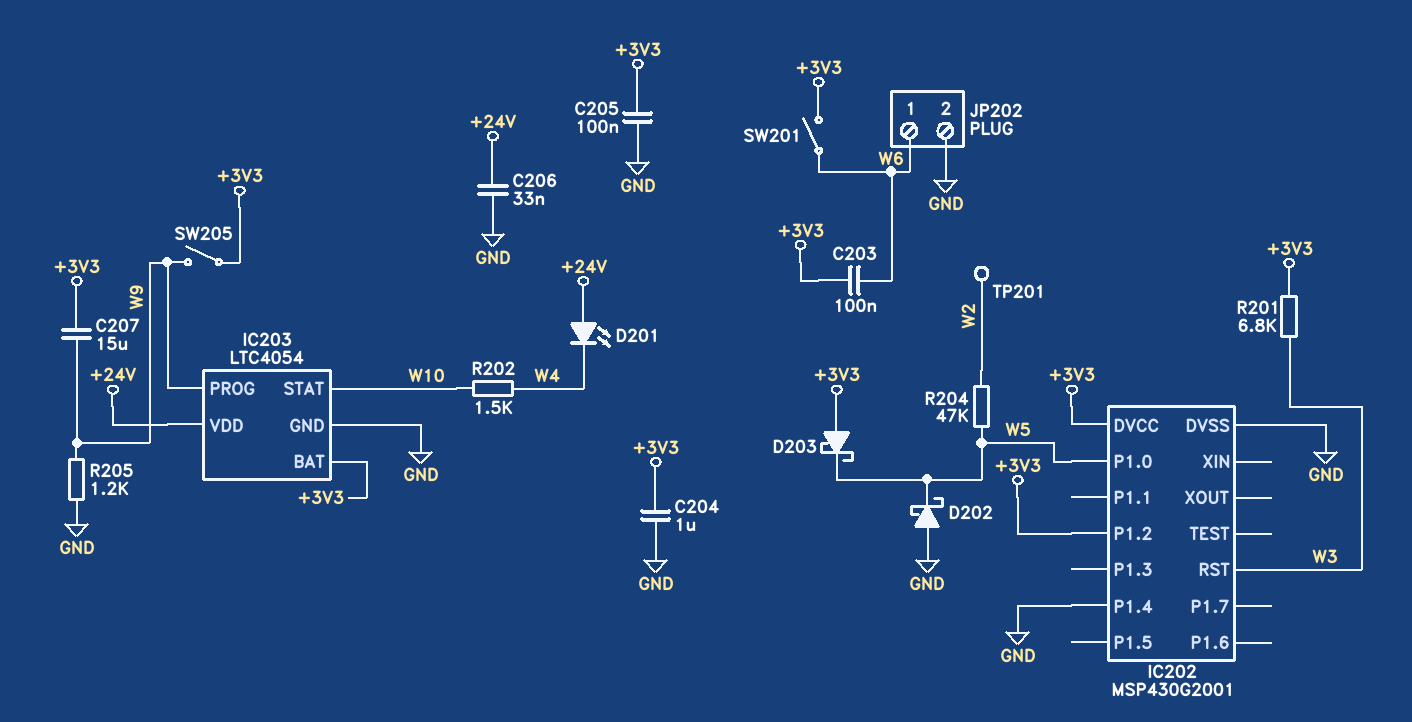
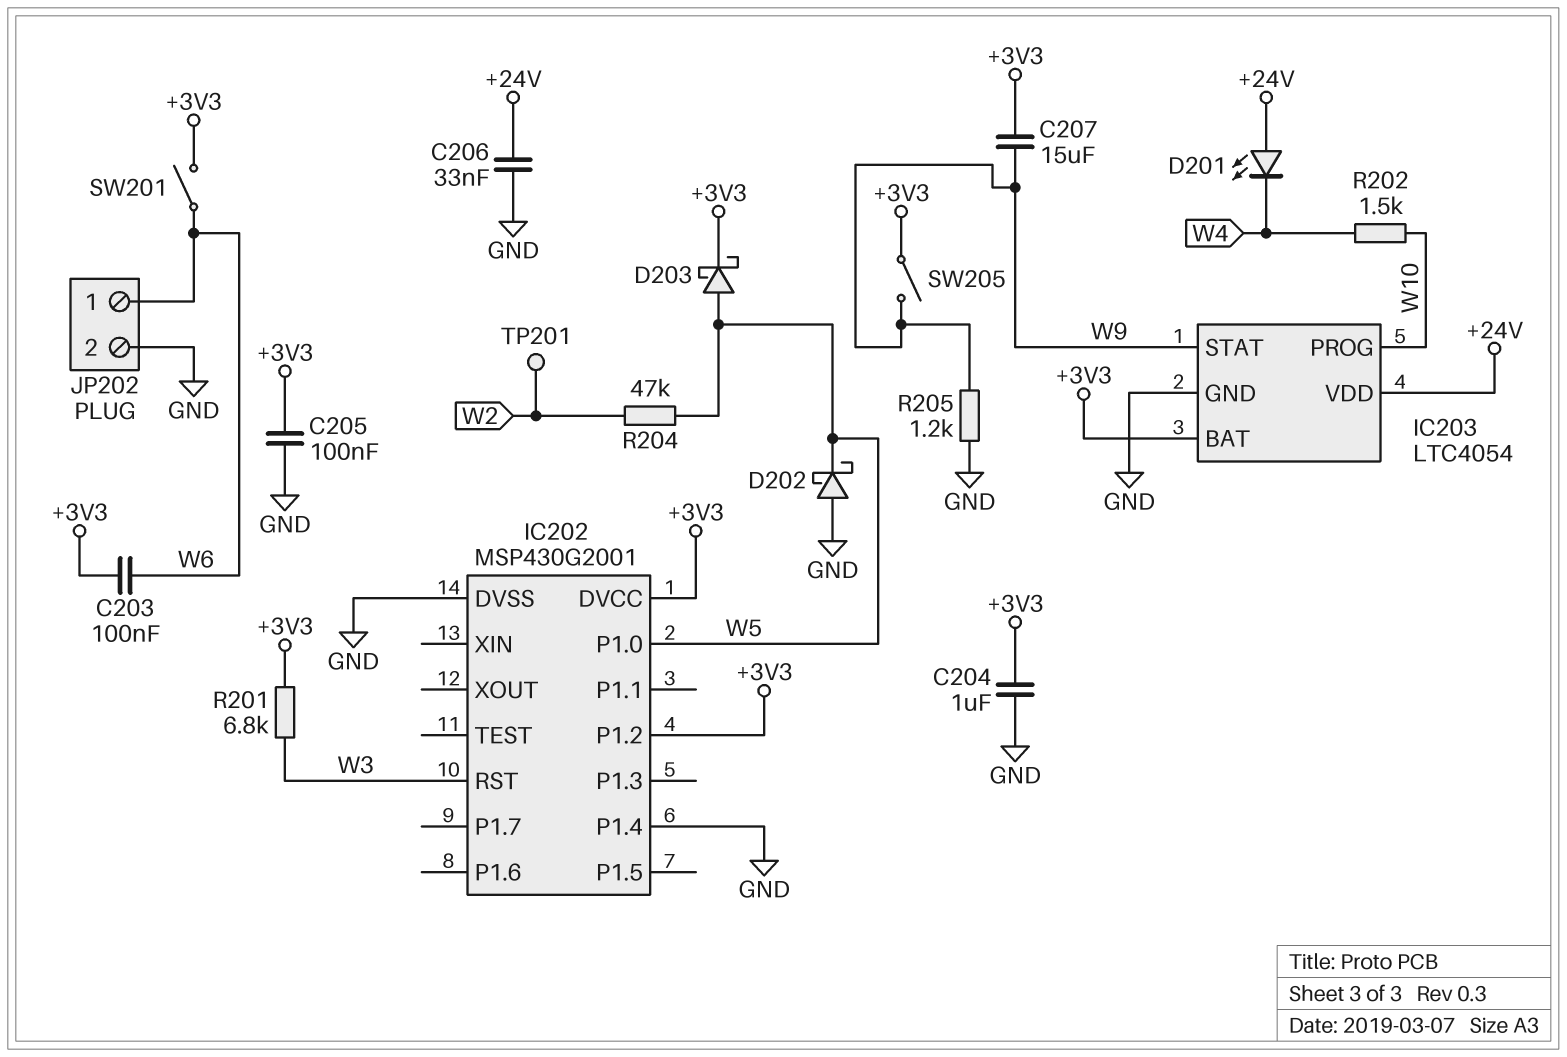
D203: schottky (A +3V3, K W5) -> schottky (A W5, K +3V3)
IC203 pin PROG: W9 -> W10
IC203 pin STAT: W10 -> W9

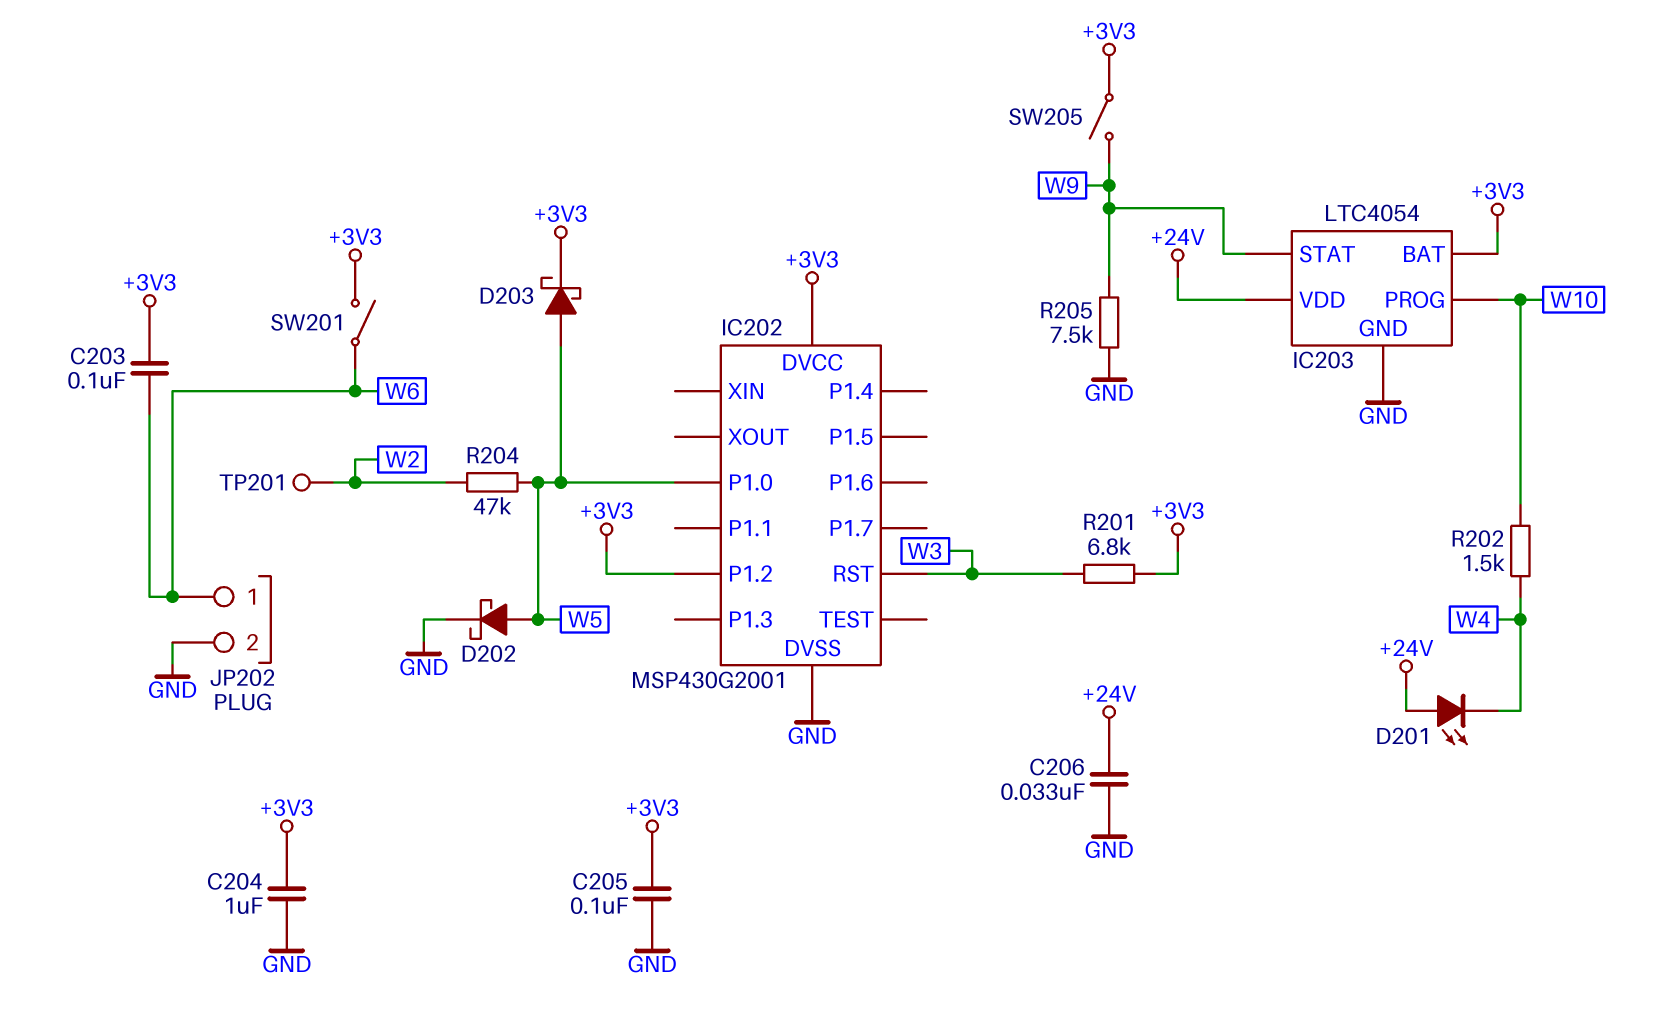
C207: 15uF (+3V3, W9) -> none
D202: schottky (A GND, K W5) -> schottky (A W5, K GND)
IC202 pin P1.4: GND -> none
R205: 1.2k (GND, W9) -> 7.5k (GND, W9)

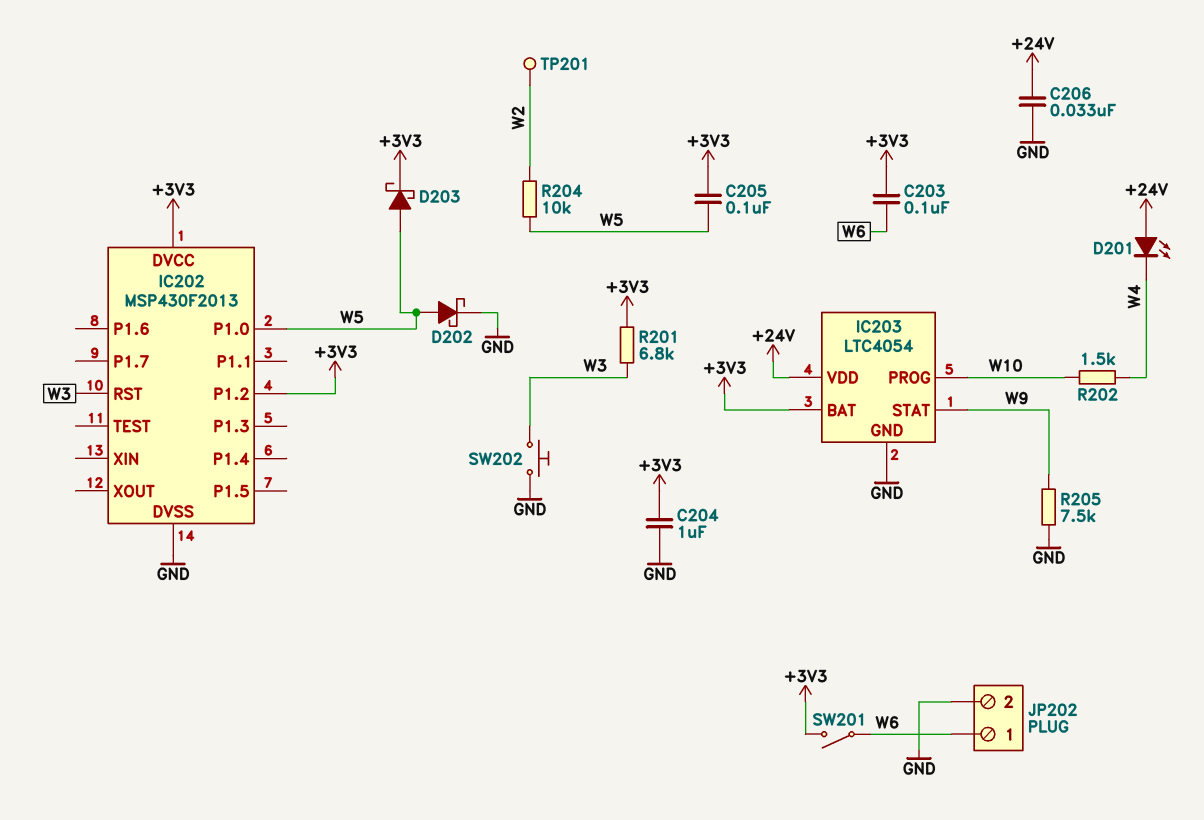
C205: 100nF (+3V3, GND) -> 100nF (+3V3, W5)
IC202: MSP430G2001 -> MSP430F2013
R204: 47k (W2, W5) -> 10k (W2, W5)
SW202: none -> button (GND, W3)
SW205: switch (+3V3, W9) -> none

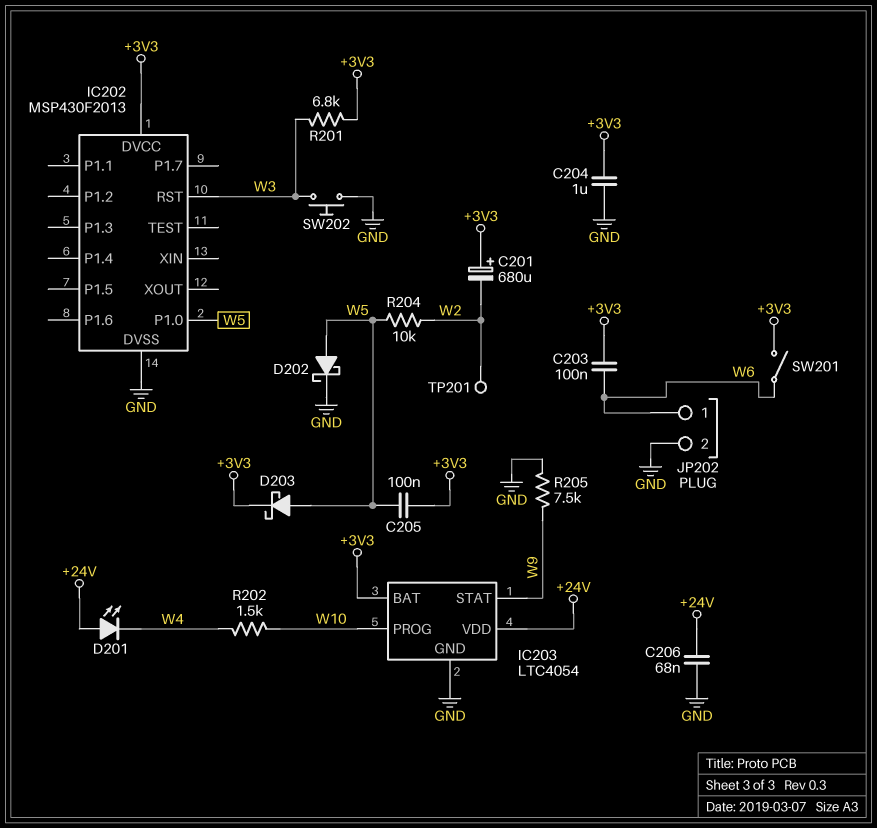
C201: none -> 680uF (plus +3V3, minus W2)
C206: 33nF (+24V, GND) -> 68nF (+24V, GND)
IC202 pin P1.2: +3V3 -> none

